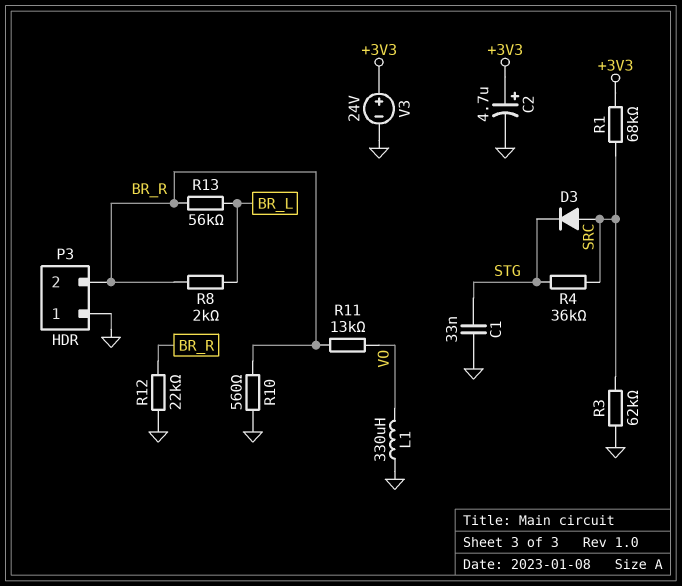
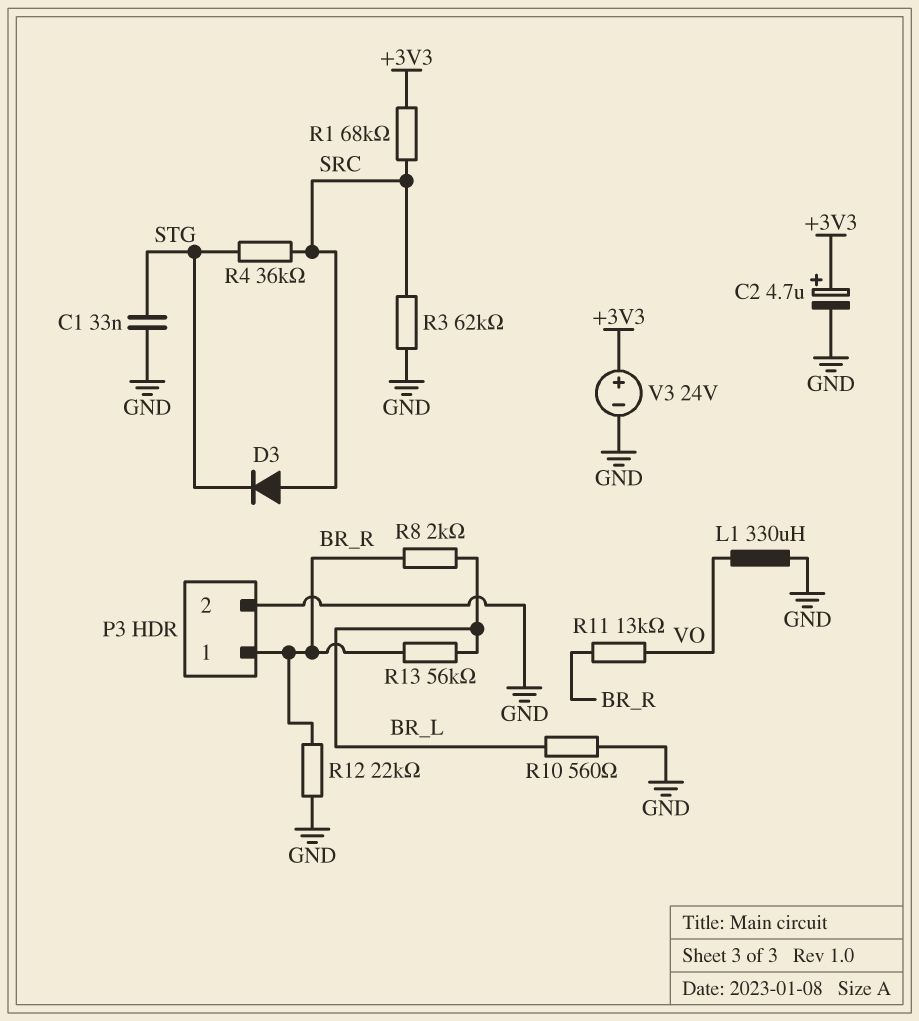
P3 pin 1: GND -> BR_R
P3 pin 2: BR_R -> GND
R10: 560 (BR_R, GND) -> 560 (BR_L, GND)

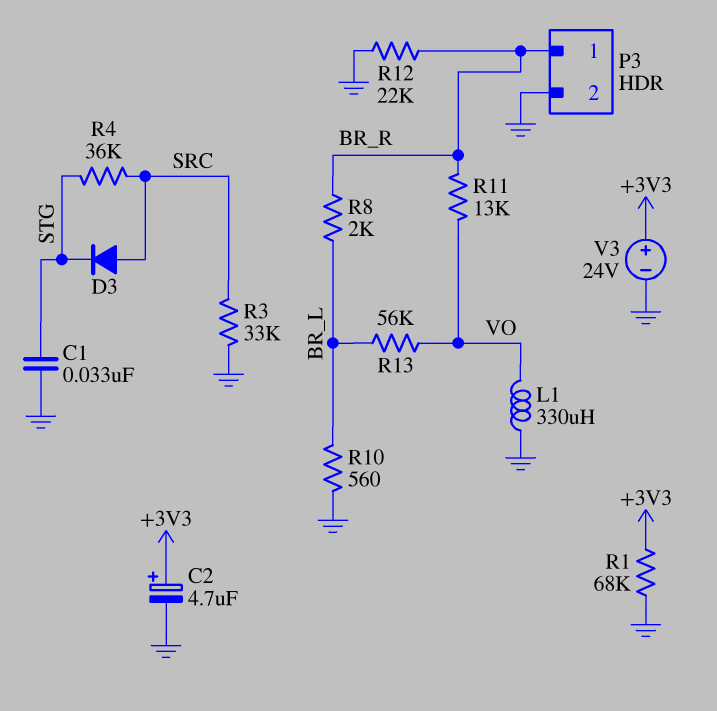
R1: 68k (+3V3, SRC) -> 68k (+3V3, GND)
R3: 62k (GND, SRC) -> 33k (GND, SRC)
R13: 56k (BR_L, BR_R) -> 56k (BR_L, VO)

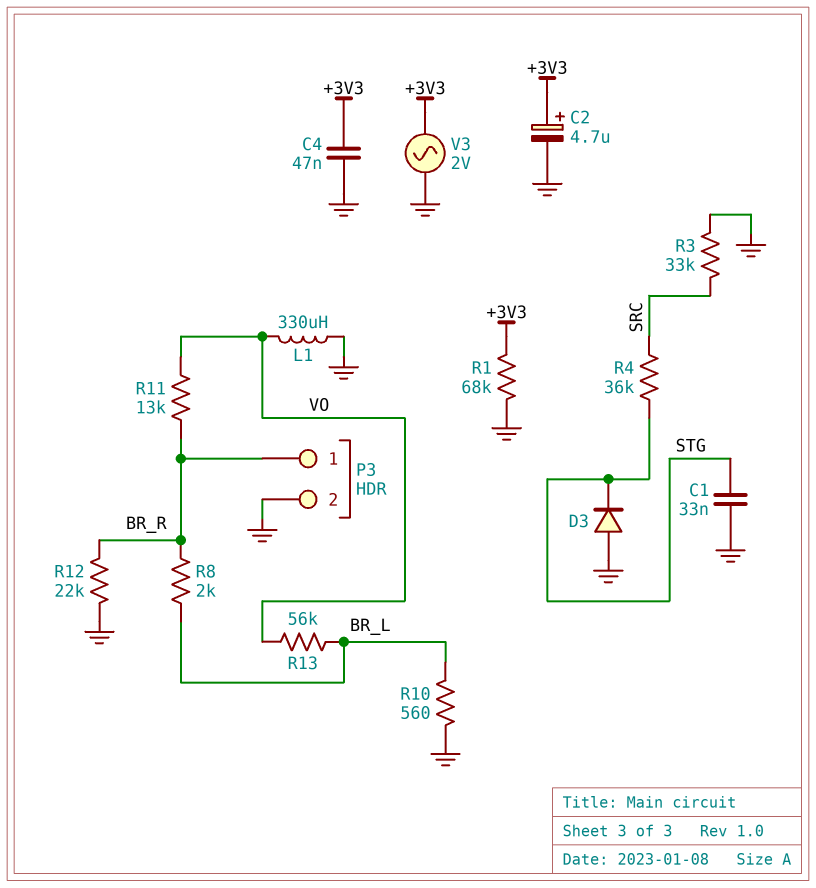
C4: none -> 47nF (+3V3, GND)
D3: diode (A SRC, K STG) -> diode (A GND, K STG)
V3: 24V (plus +3V3, minus GND) -> AC 2V (+3V3, GND)

